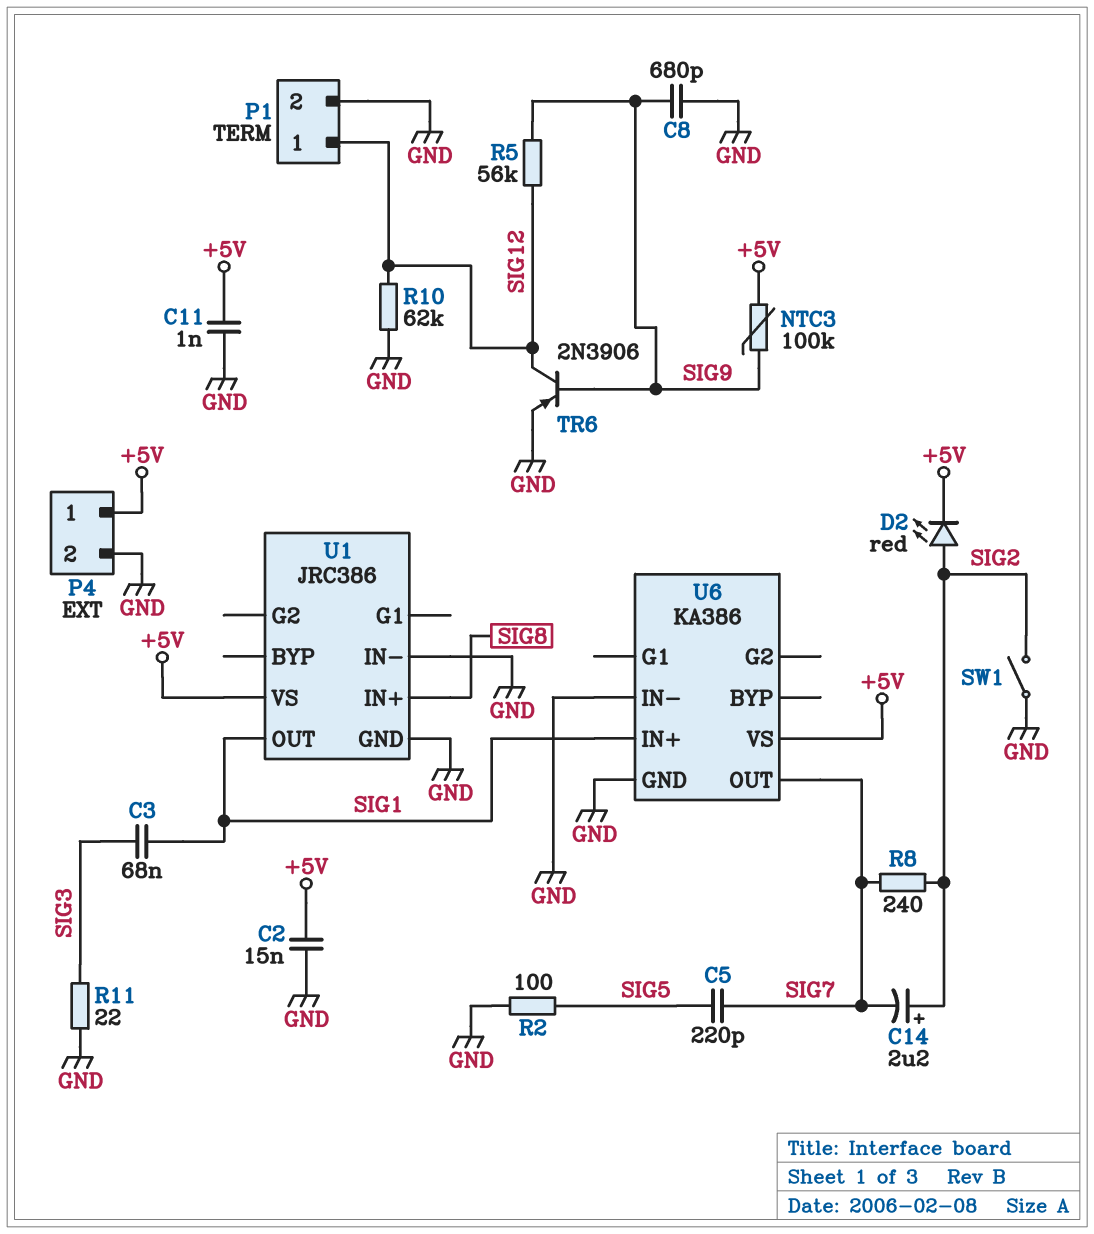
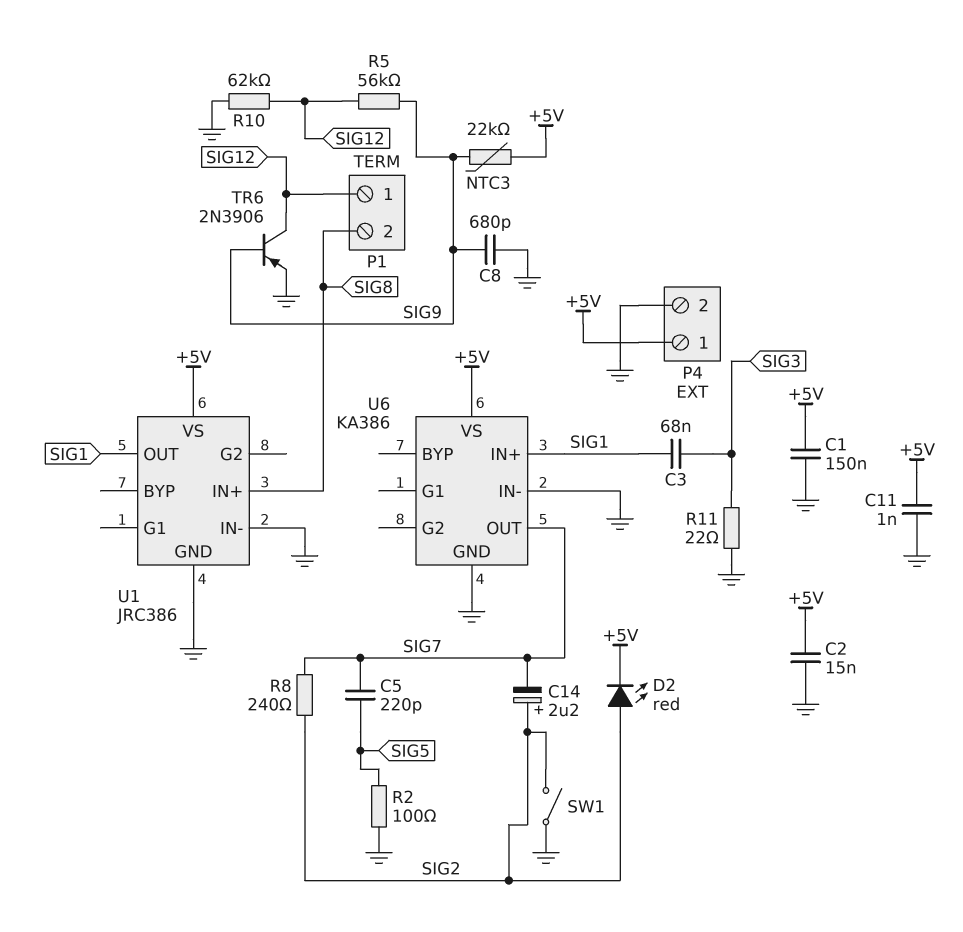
C1: none -> 150nF (+5V, GND)
NTC3: 100k (+5V, SIG9) -> 22k (+5V, SIG9)
P1 pin 2: GND -> SIG8

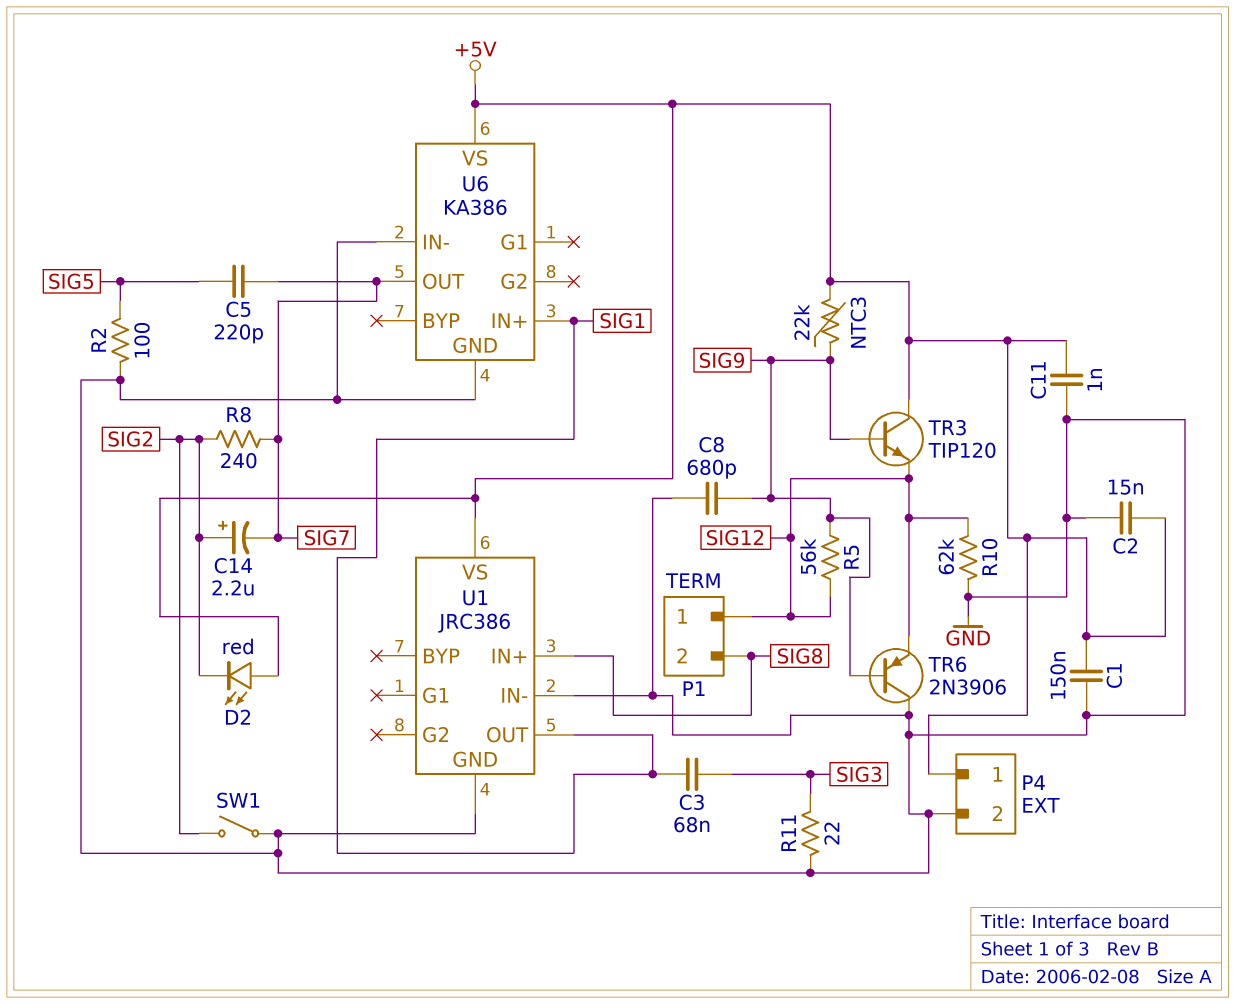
D2: LED red (A SIG2, K +5V) -> LED red (A +5V, K SIG2)
TR3: none -> NPN TIP120 (B SIG9, C +5V, E SIG12)
TR6: PNP 2N3906 (B SIG9, C SIG12, E GND) -> PNP 2N3906 (B SIG9, C GND, E SIG12)

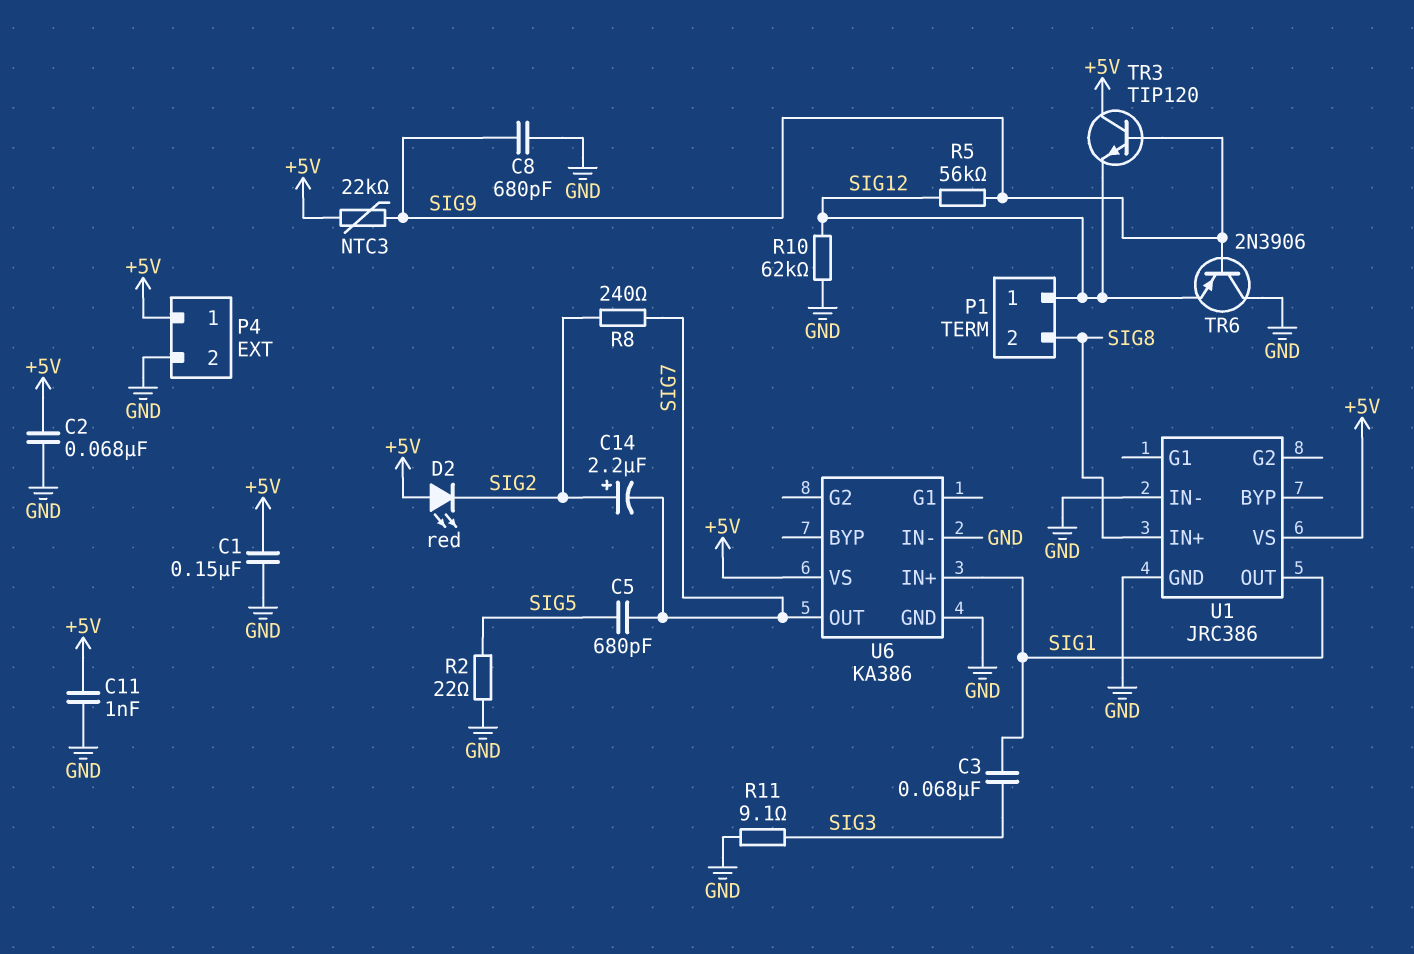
C2: 15nF (+5V, GND) -> 68nF (+5V, GND)
C5: 220pF (SIG5, SIG7) -> 680pF (SIG5, SIG7)
R2: 100 (GND, SIG5) -> 22 (GND, SIG5)
R11: 22 (GND, SIG3) -> 9.1 (GND, SIG3)
SW1: switch (GND, SIG2) -> none

